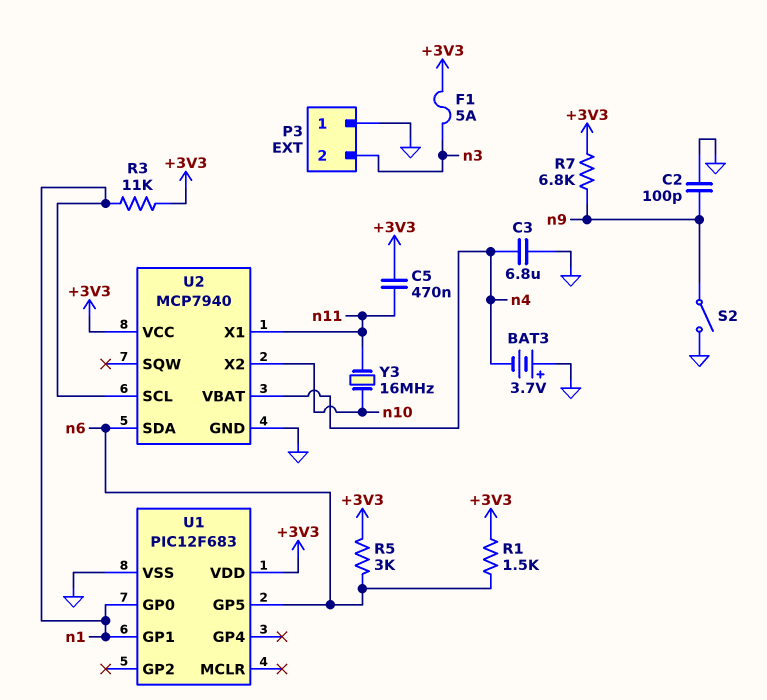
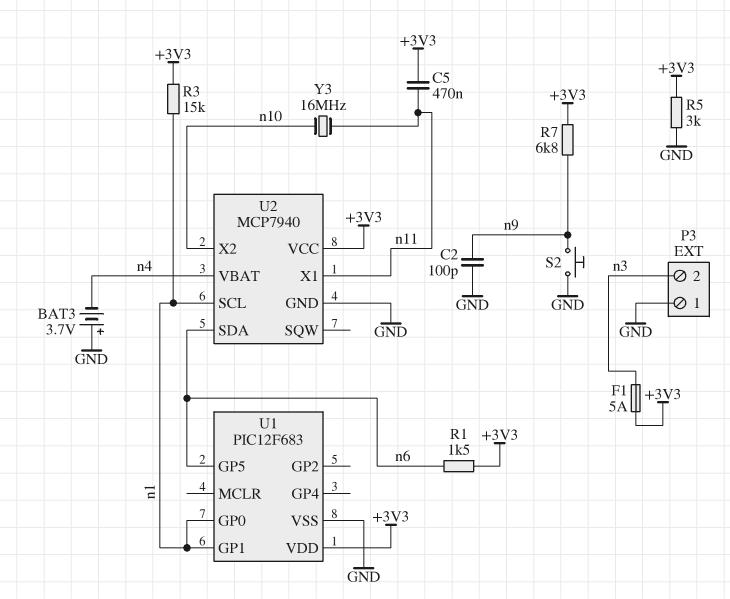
C3: 6.8uF (GND, n4) -> none
R3: 11k (+3V3, n1) -> 15k (+3V3, n1)
R5: 3k (+3V3, n6) -> 3k (+3V3, GND)
S2: switch (GND, n9) -> button (GND, n9)

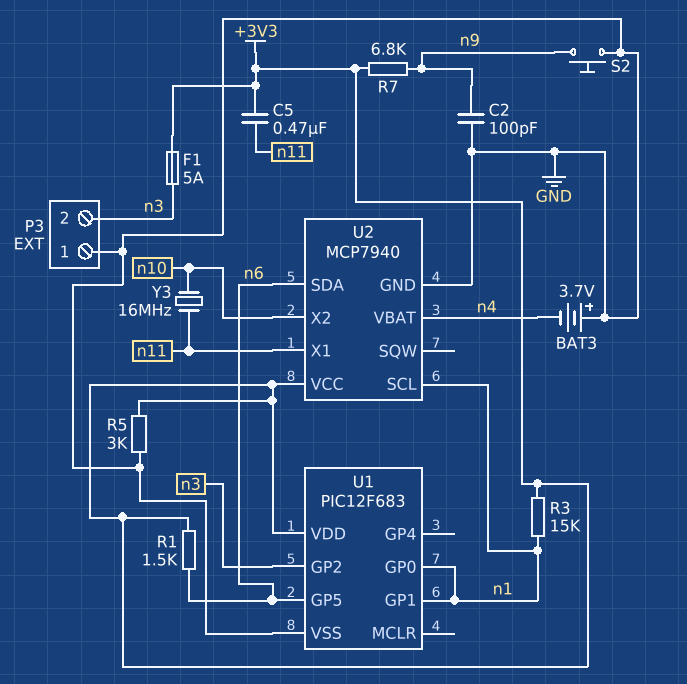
U1 pin GP2: none -> n3

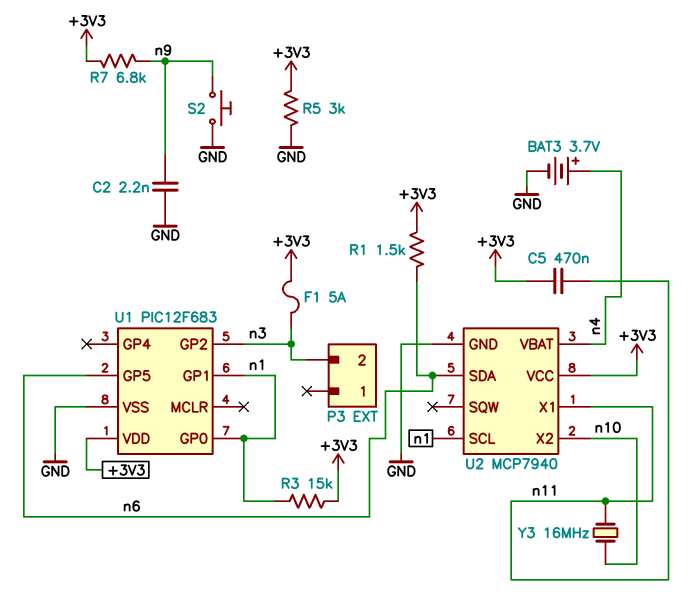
BAT3: 3.7V (plus GND, minus n4) -> 3.7V (plus n4, minus GND)
C2: 100pF (GND, n9) -> 2.2nF (GND, n9)
P3 pin 1: GND -> none

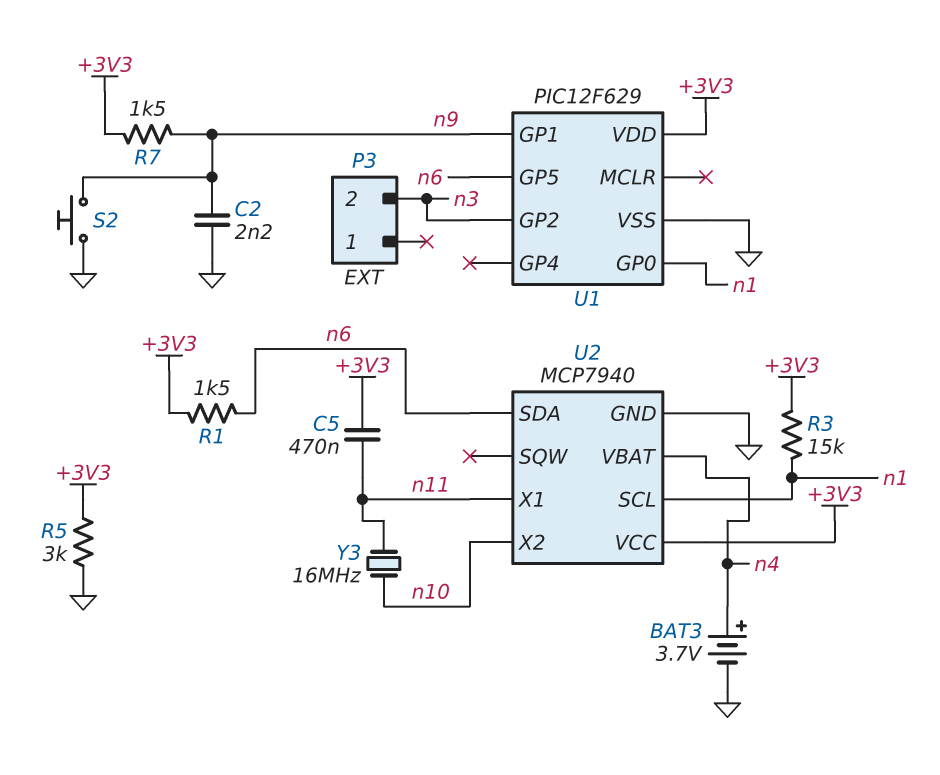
F1: 5A (+3V3, n3) -> none
R7: 6.8k (+3V3, n9) -> 1.5k (+3V3, n9)
U1: PIC12F683 -> PIC12F629
U1 pin GP1: n1 -> n9

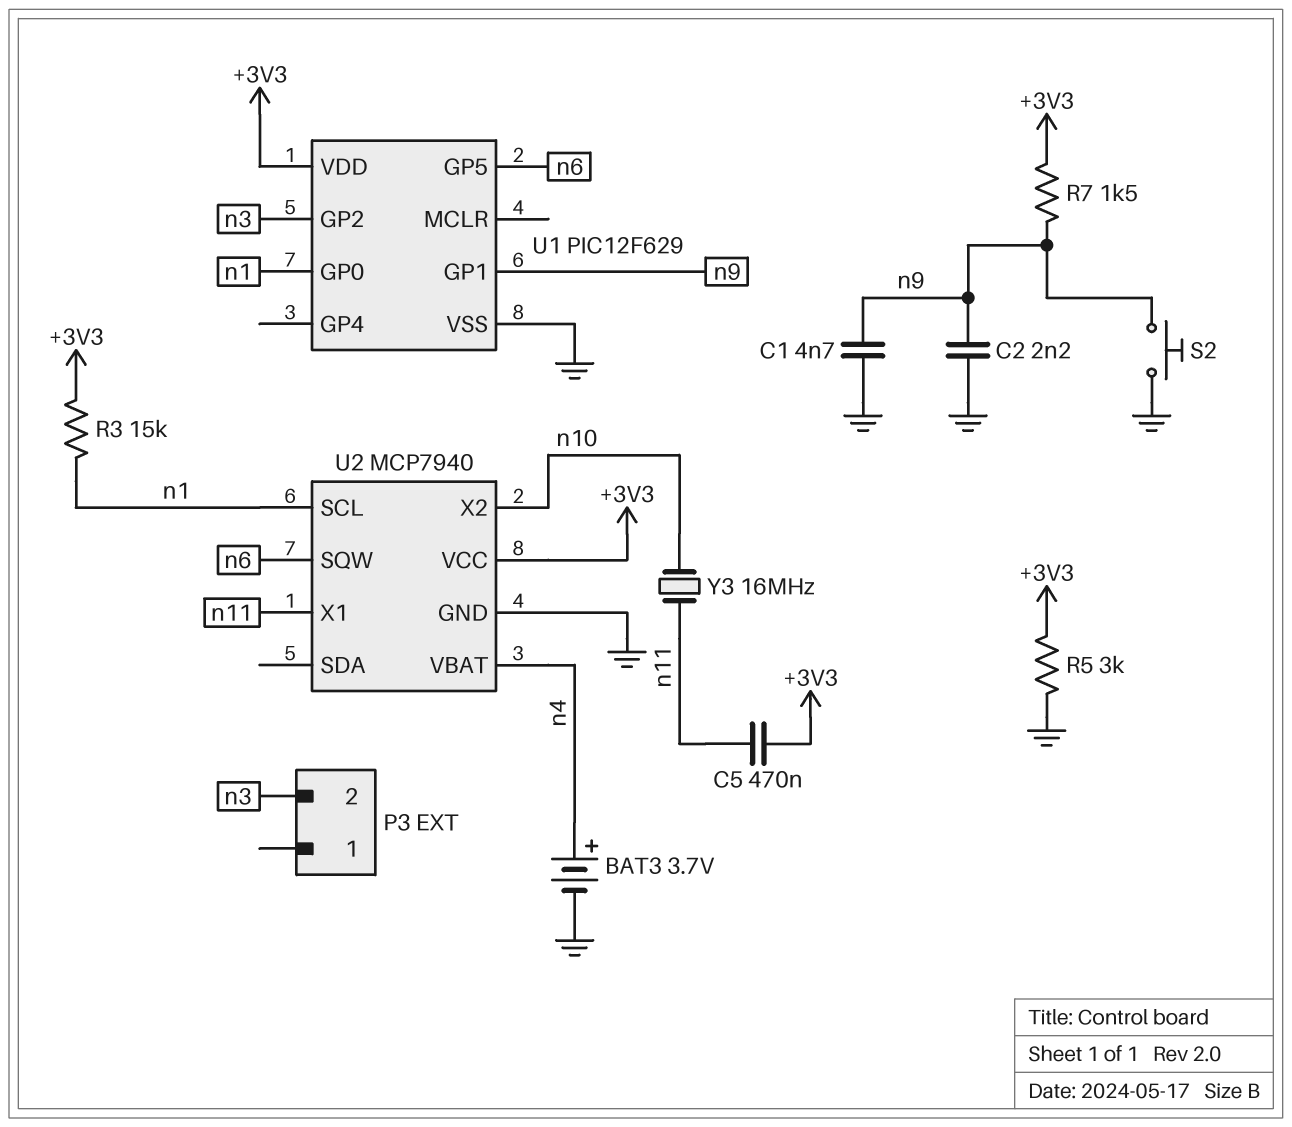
C1: none -> 4.7nF (GND, n9)
R1: 1.5k (+3V3, n6) -> none
U2 pin SDA: n6 -> none
U2 pin SQW: none -> n6

